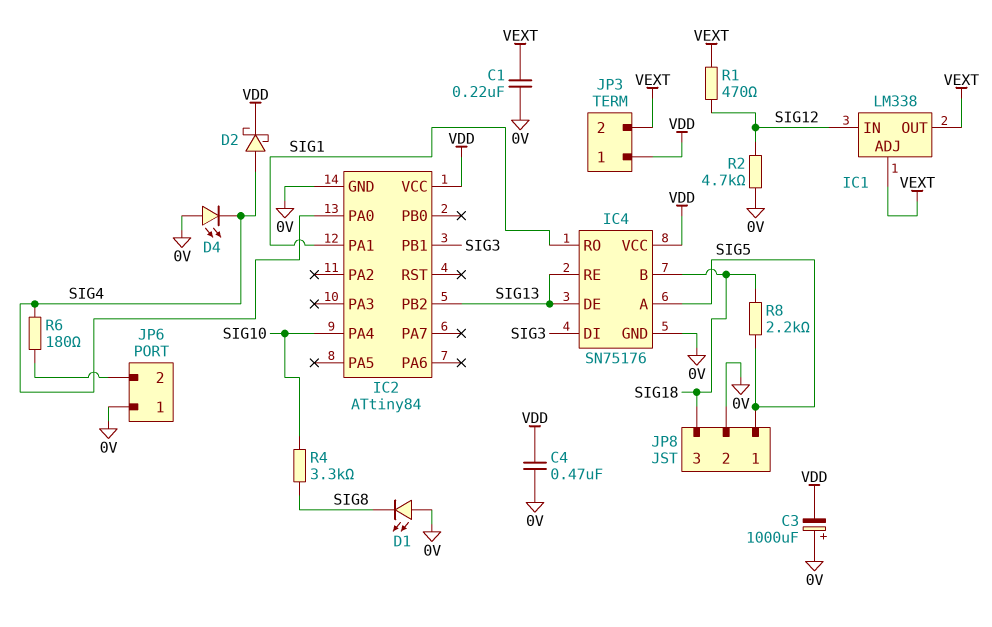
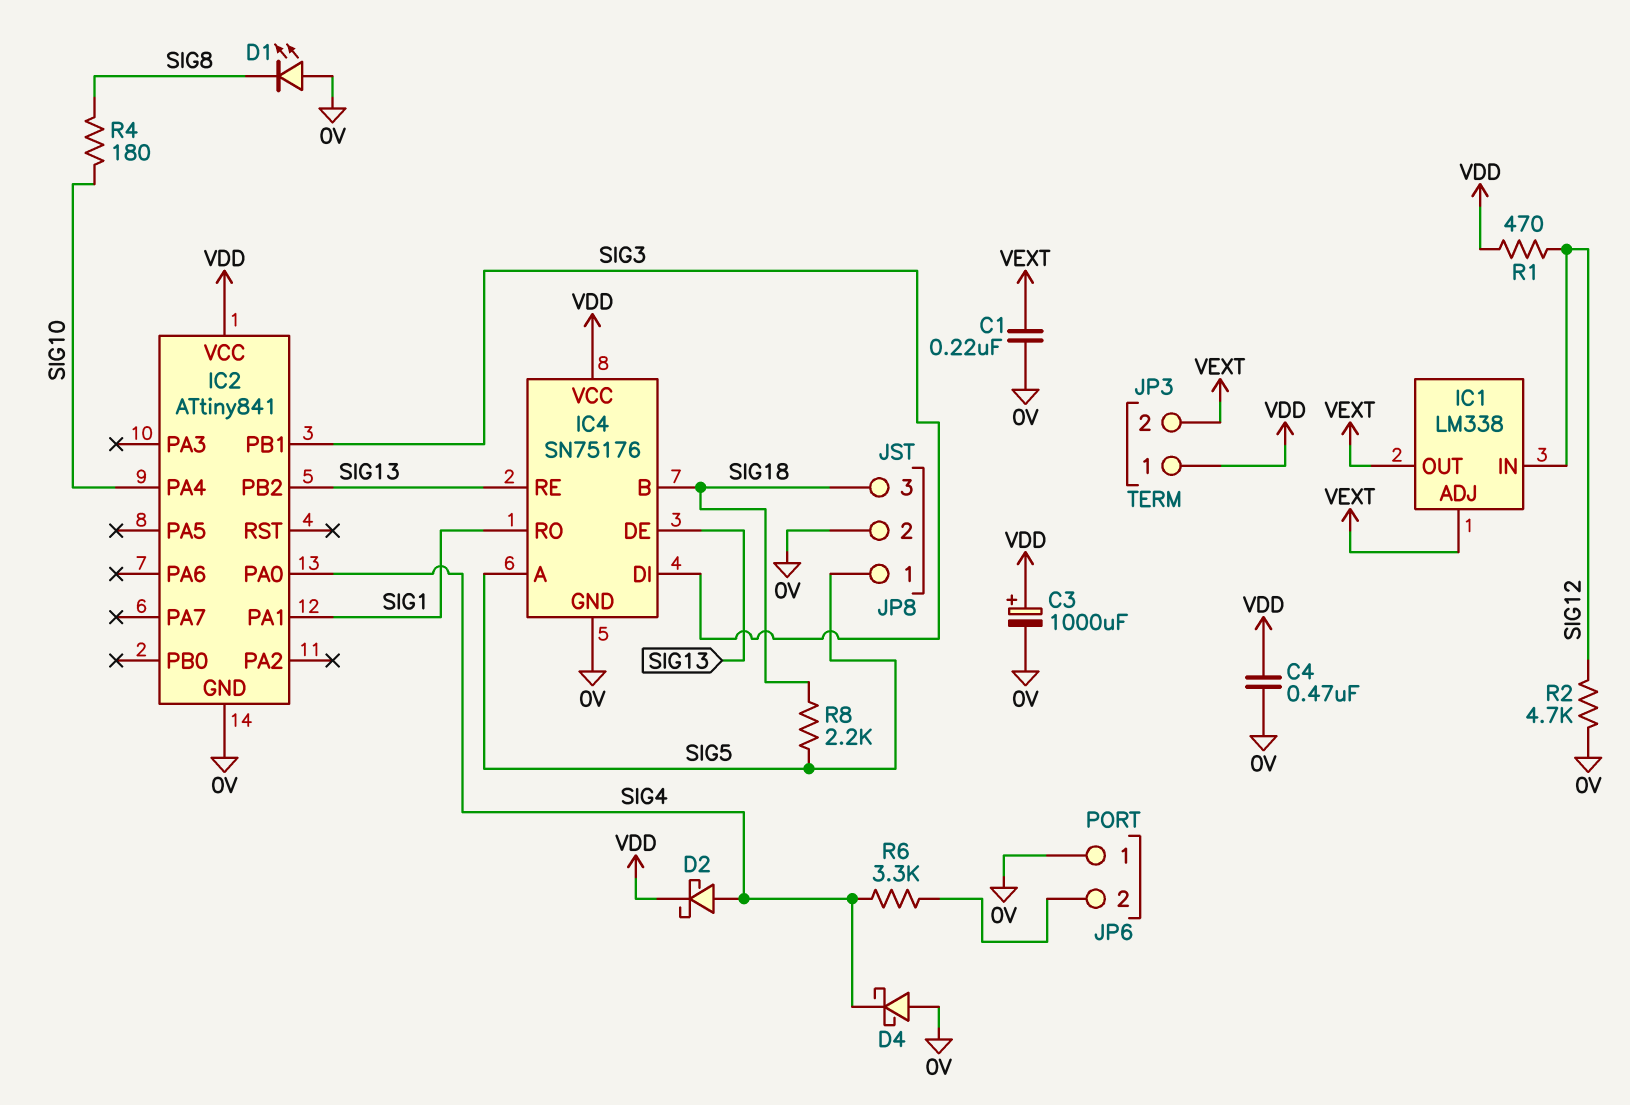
C3: 1000uF (plus 0V, minus VDD) -> 1000uF (plus VDD, minus 0V)
D4: LED (A 0V, K SIG4) -> schottky (A 0V, K SIG4)
IC2: ATtiny84 -> ATtiny841
R1: 470 (SIG12, VEXT) -> 470 (SIG12, VDD)
R4: 3.3k (SIG8, SIG10) -> 180 (SIG8, SIG10)
R6: 180 (JP6/2, SIG4) -> 3.3k (JP6/2, SIG4)

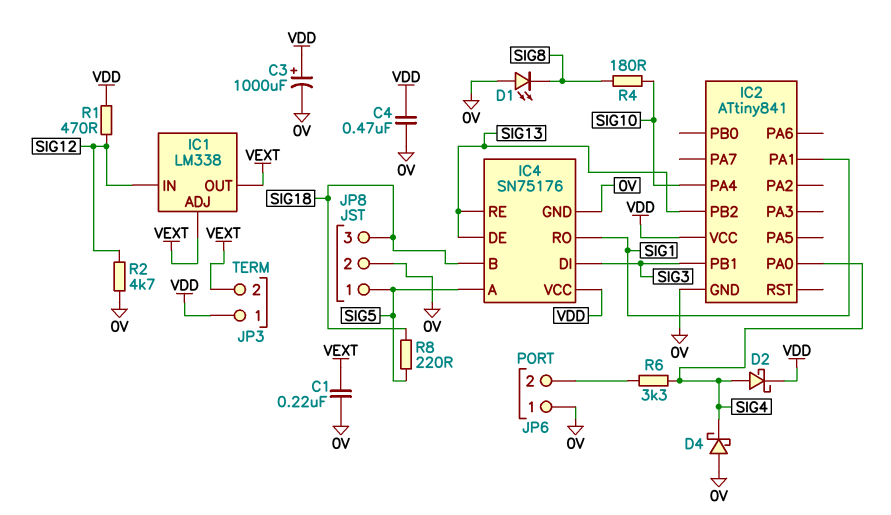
R8: 2.2k (SIG5, SIG18) -> 220 (SIG5, SIG18)

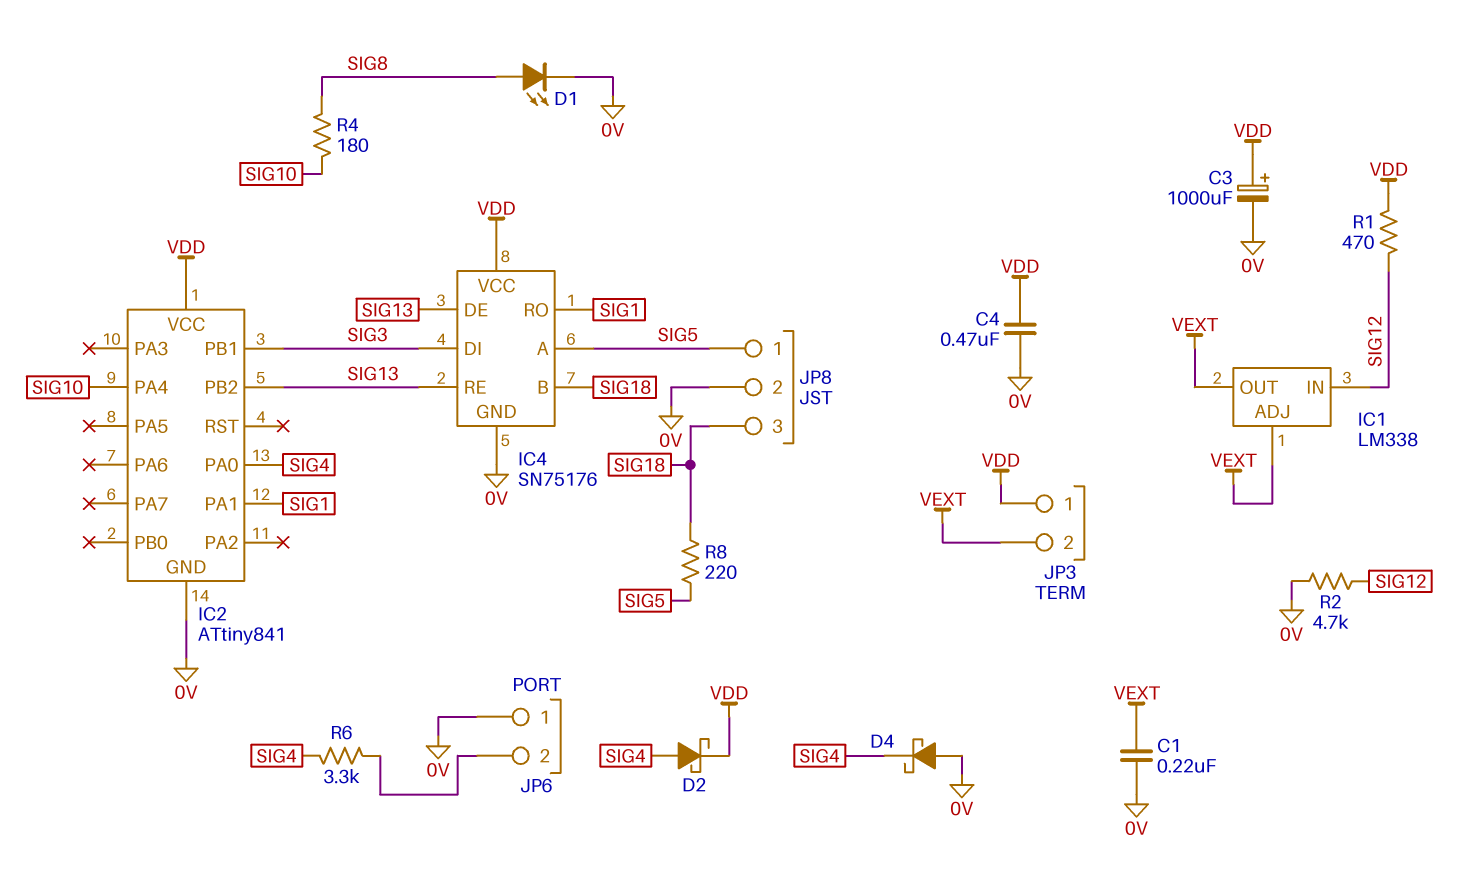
D1: LED (A 0V, K SIG8) -> LED (A SIG8, K 0V)

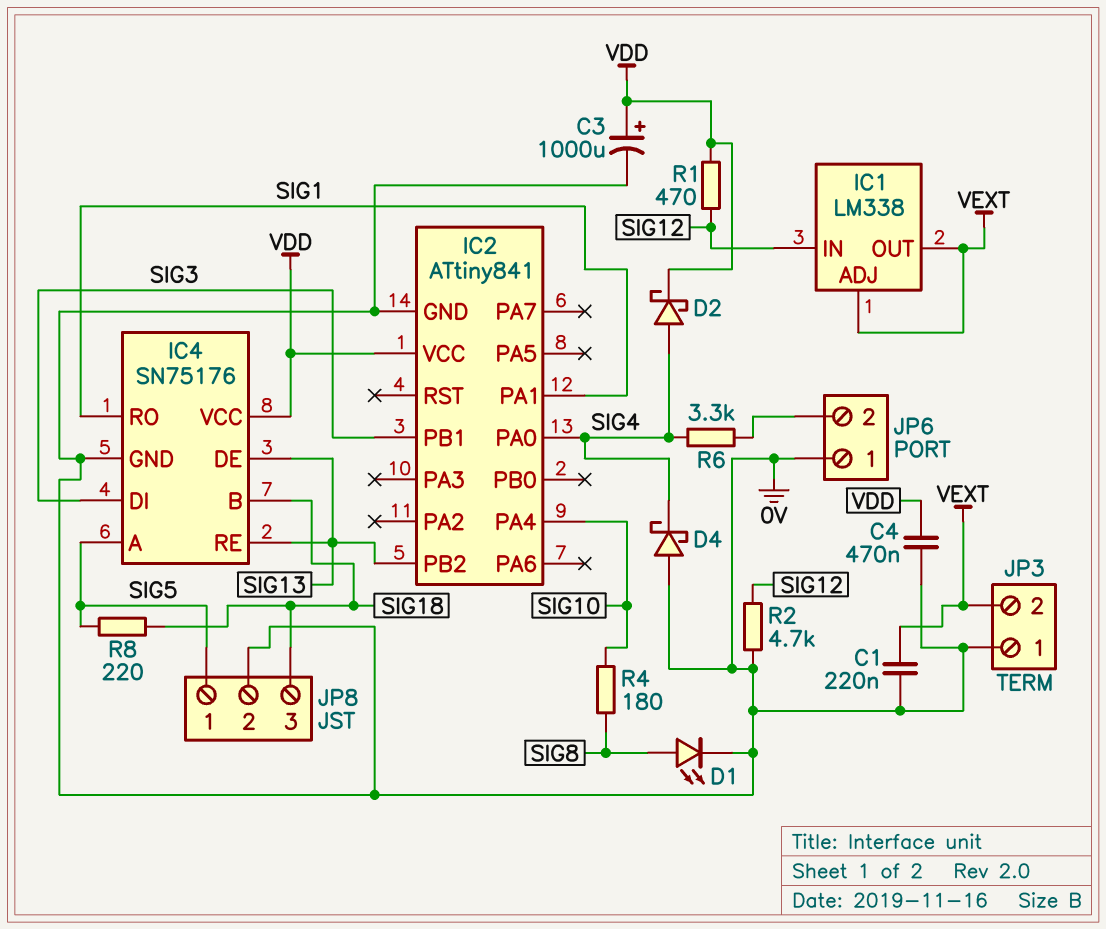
JP3 pin 1: VDD -> 0V

